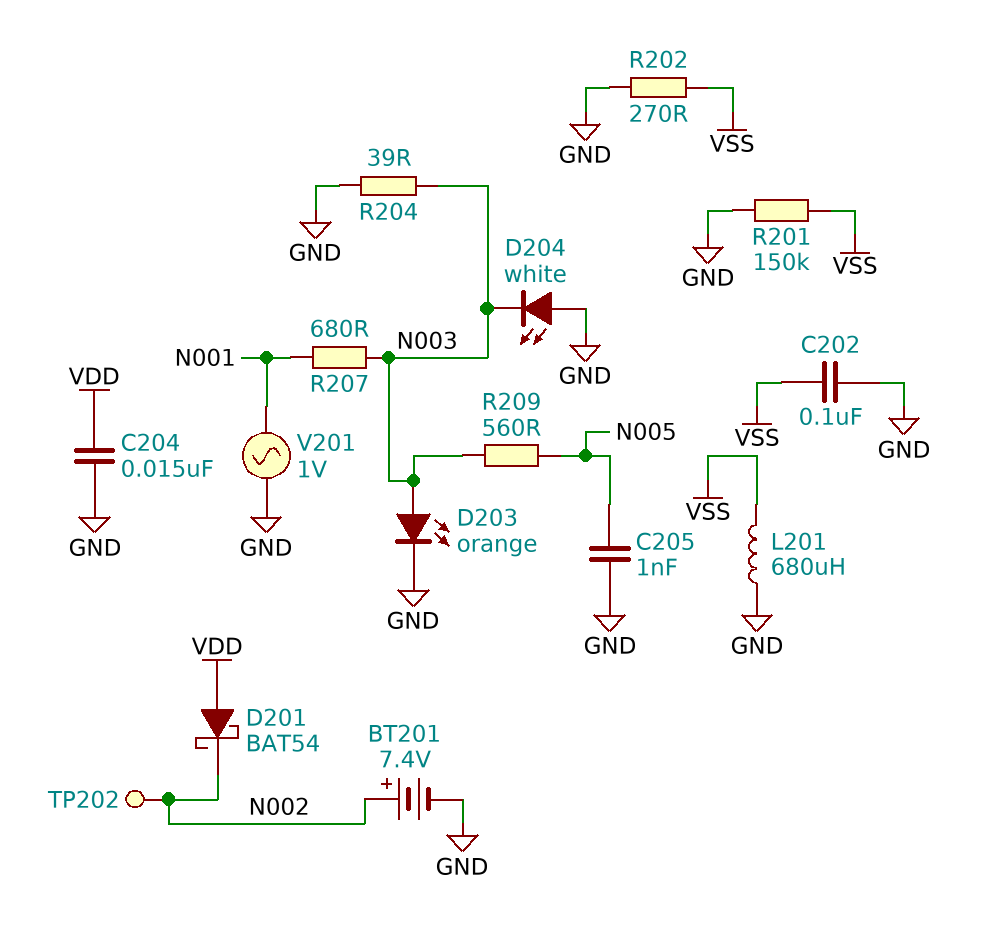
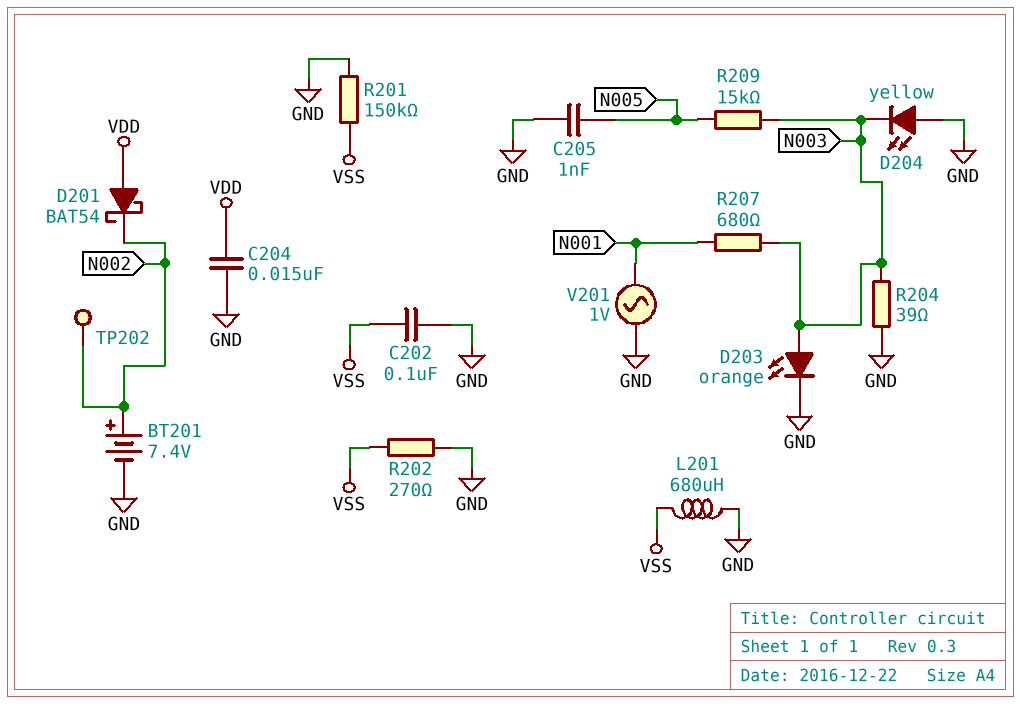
D204: LED white (A GND, K N003) -> LED yellow (A GND, K N003)
R209: 560 (N003, N005) -> 15k (N003, N005)

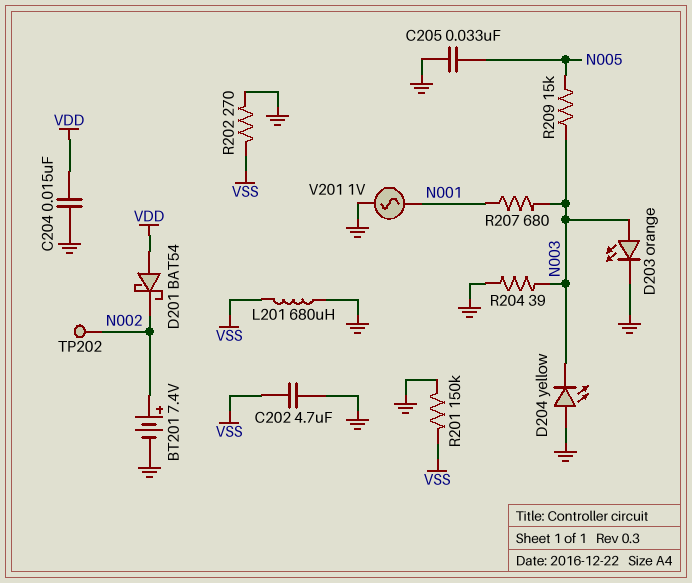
C202: 100nF (GND, VSS) -> 4.7uF (GND, VSS)
C205: 1nF (GND, N005) -> 33nF (GND, N005)

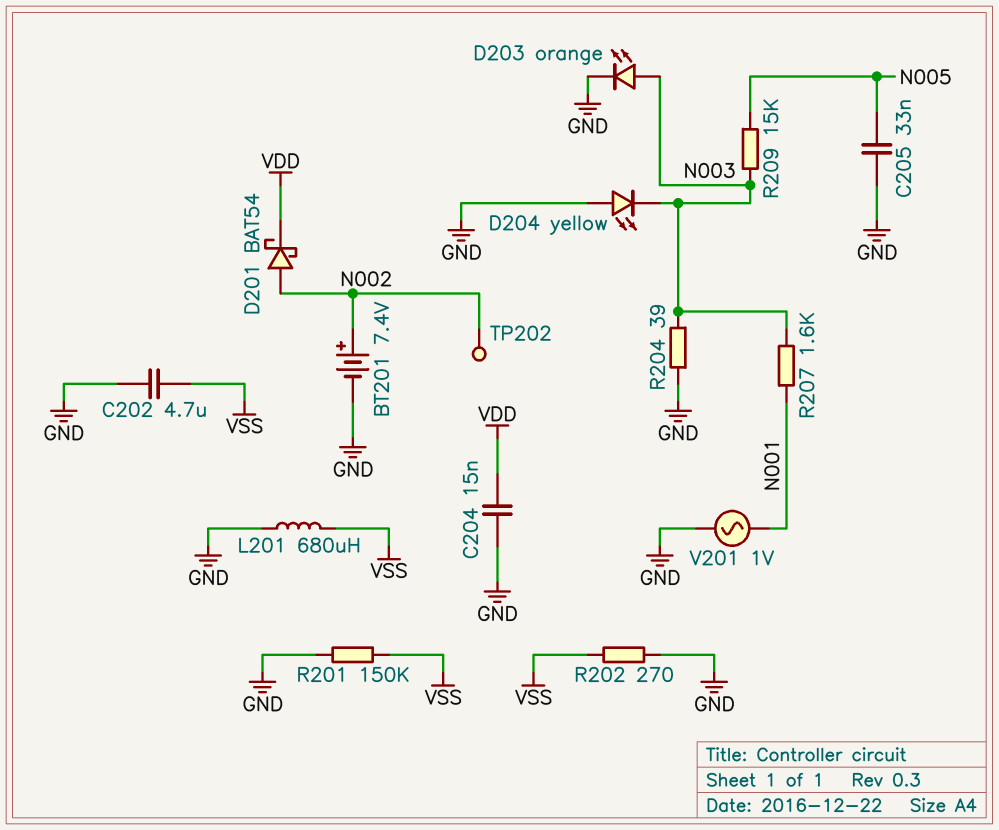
D201: schottky BAT54 (A VDD, K N002) -> schottky BAT54 (A N002, K VDD)
R207: 680 (N001, N003) -> 1.6k (N001, N003)

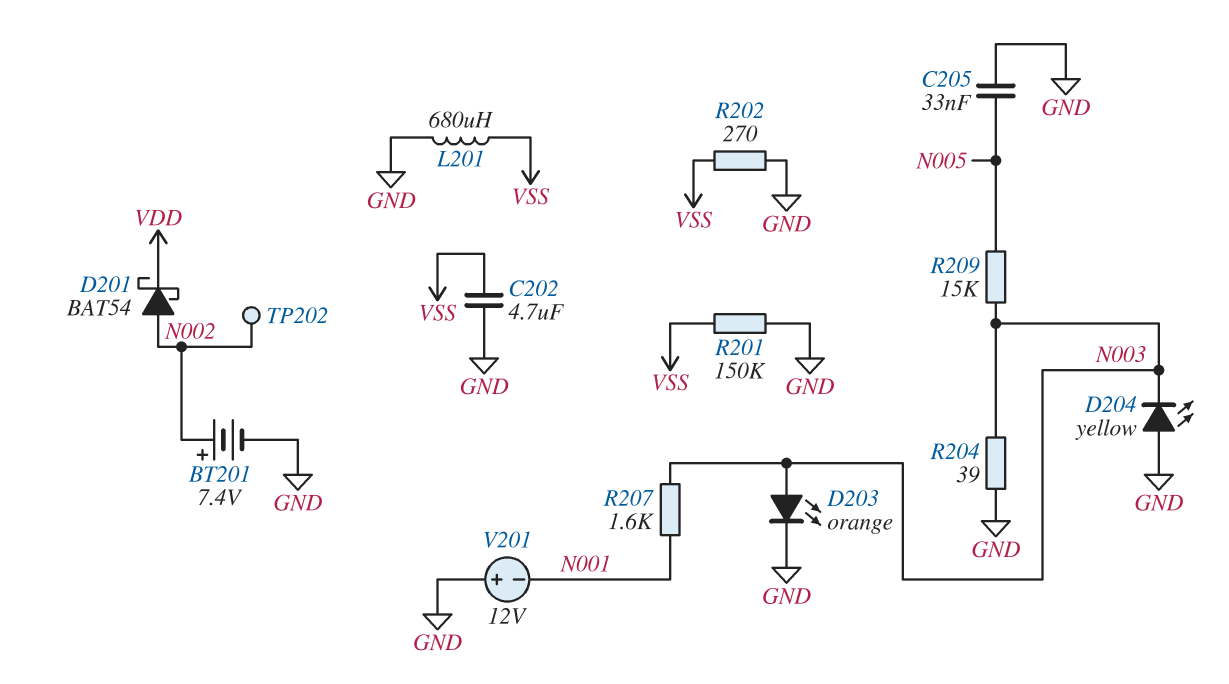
C204: 15nF (GND, VDD) -> none
V201: AC 1V (GND, N001) -> 12V (plus GND, minus N001)

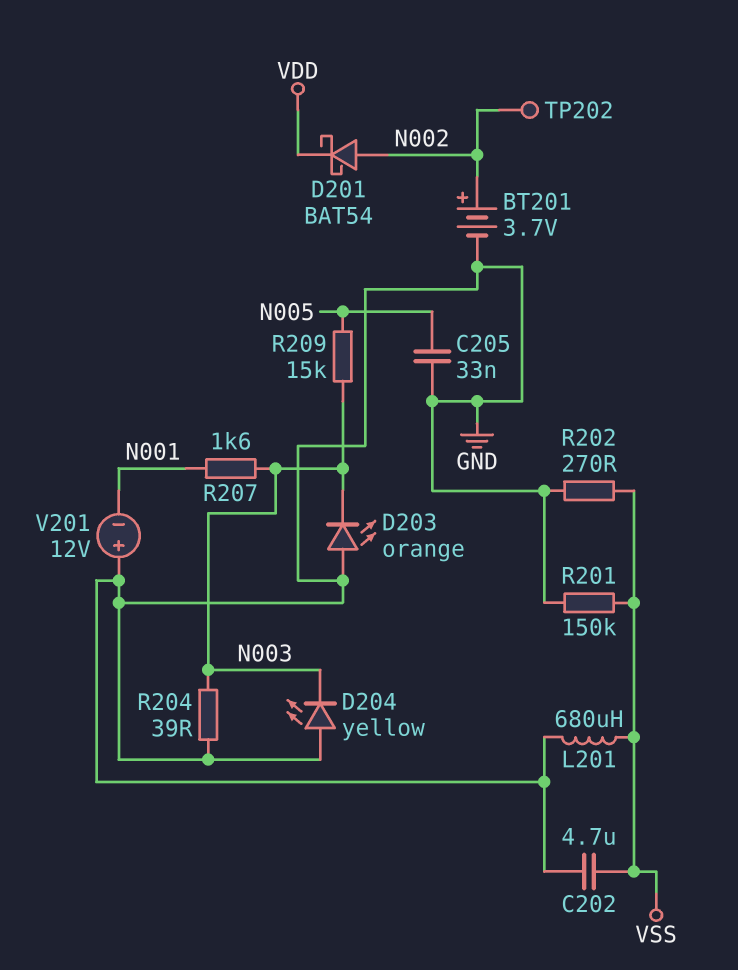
BT201: 7.4V (plus N002, minus GND) -> 3.7V (plus N002, minus GND)
D203: LED orange (A N003, K GND) -> LED orange (A GND, K N003)

